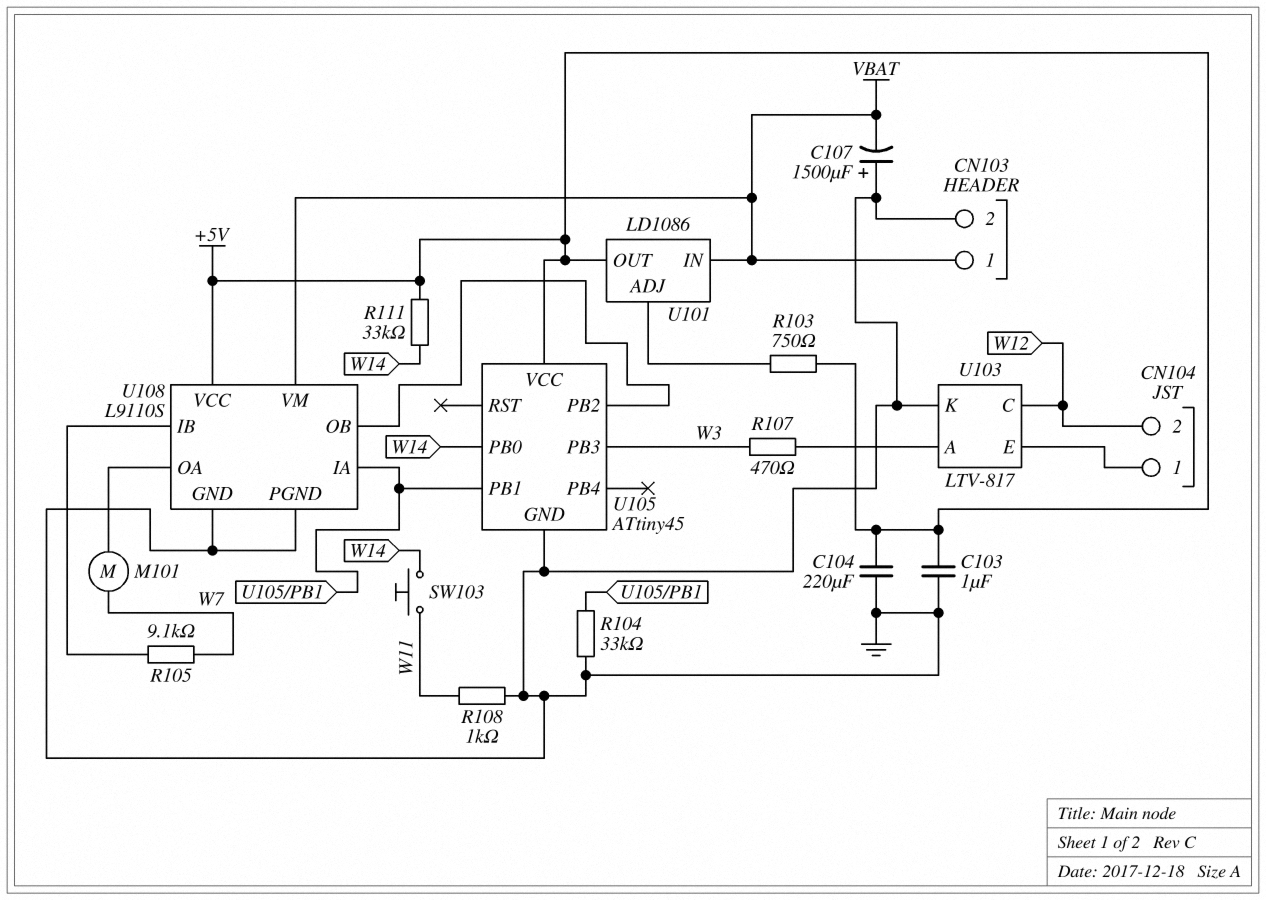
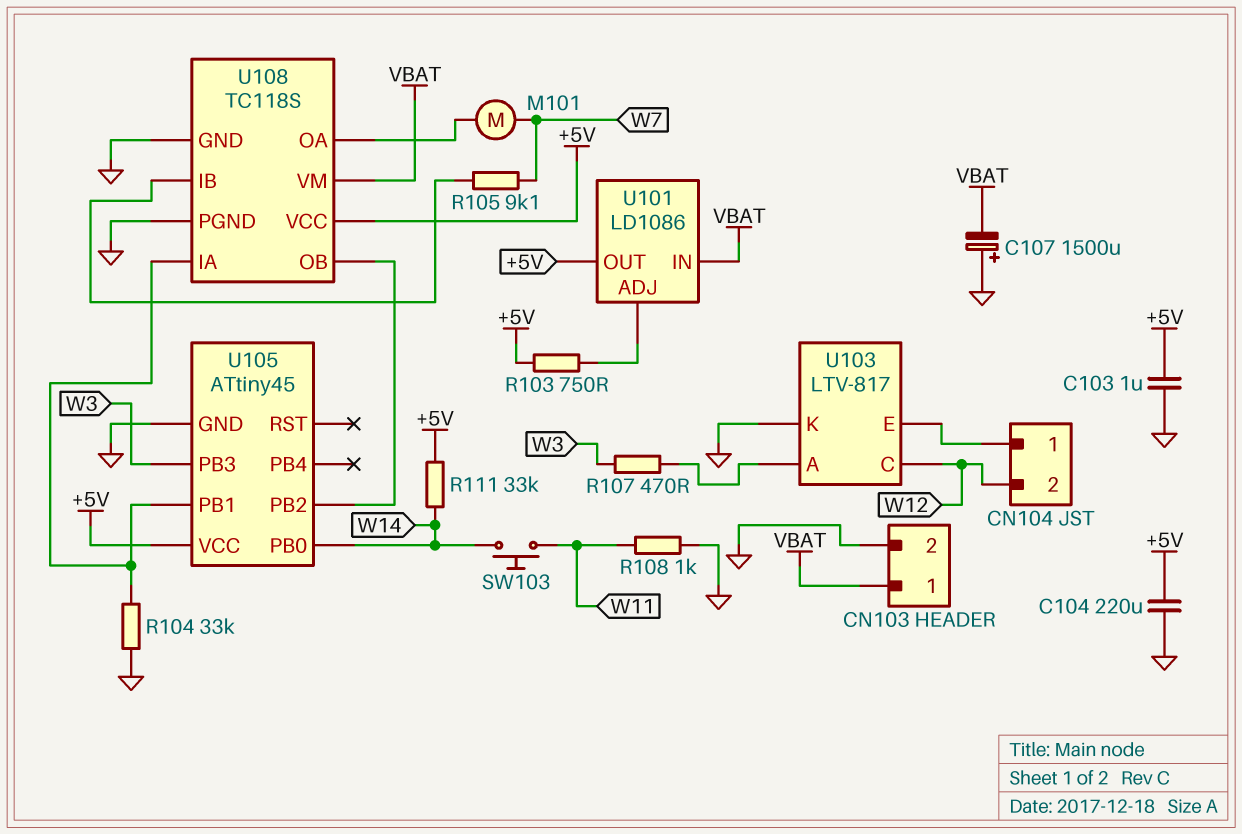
U108: L9110S -> TC118S

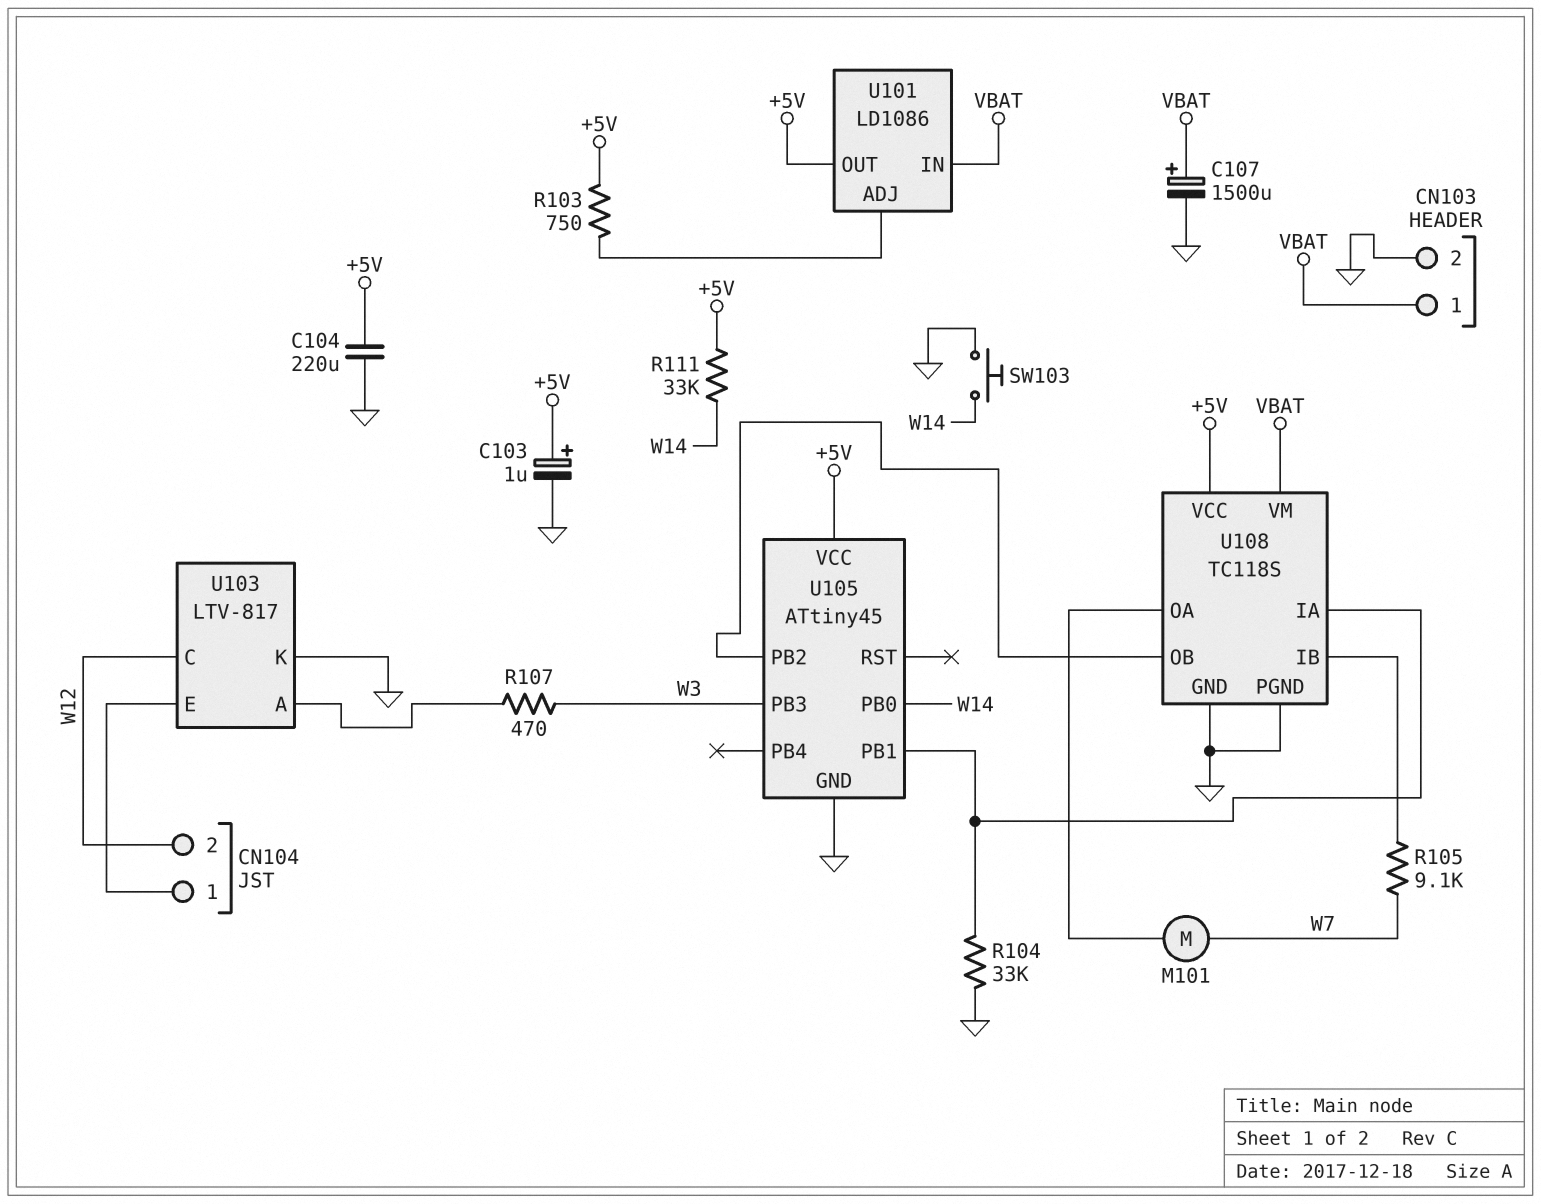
C103: 1uF (+5V, GND) -> 1uF (plus +5V, minus GND)
C107: 1500uF (plus GND, minus VBAT) -> 1500uF (plus VBAT, minus GND)
R108: 1k (GND, W11) -> none
SW103: button (W11, W14) -> button (GND, W14)

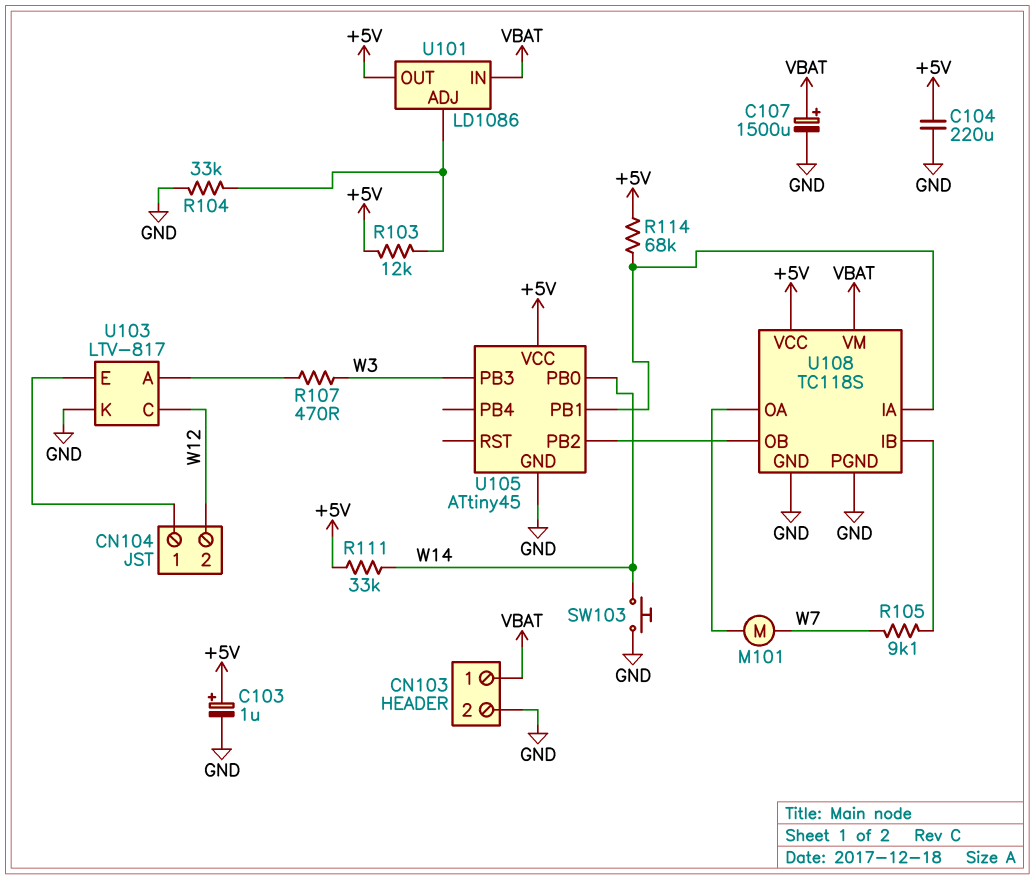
R103: 750 (+5V, U101/ADJ) -> 12k (+5V, U101/ADJ)
R104: 33k (GND, U105/PB1) -> 33k (GND, U101/ADJ)
R114: none -> 68k (+5V, U105/PB1)

